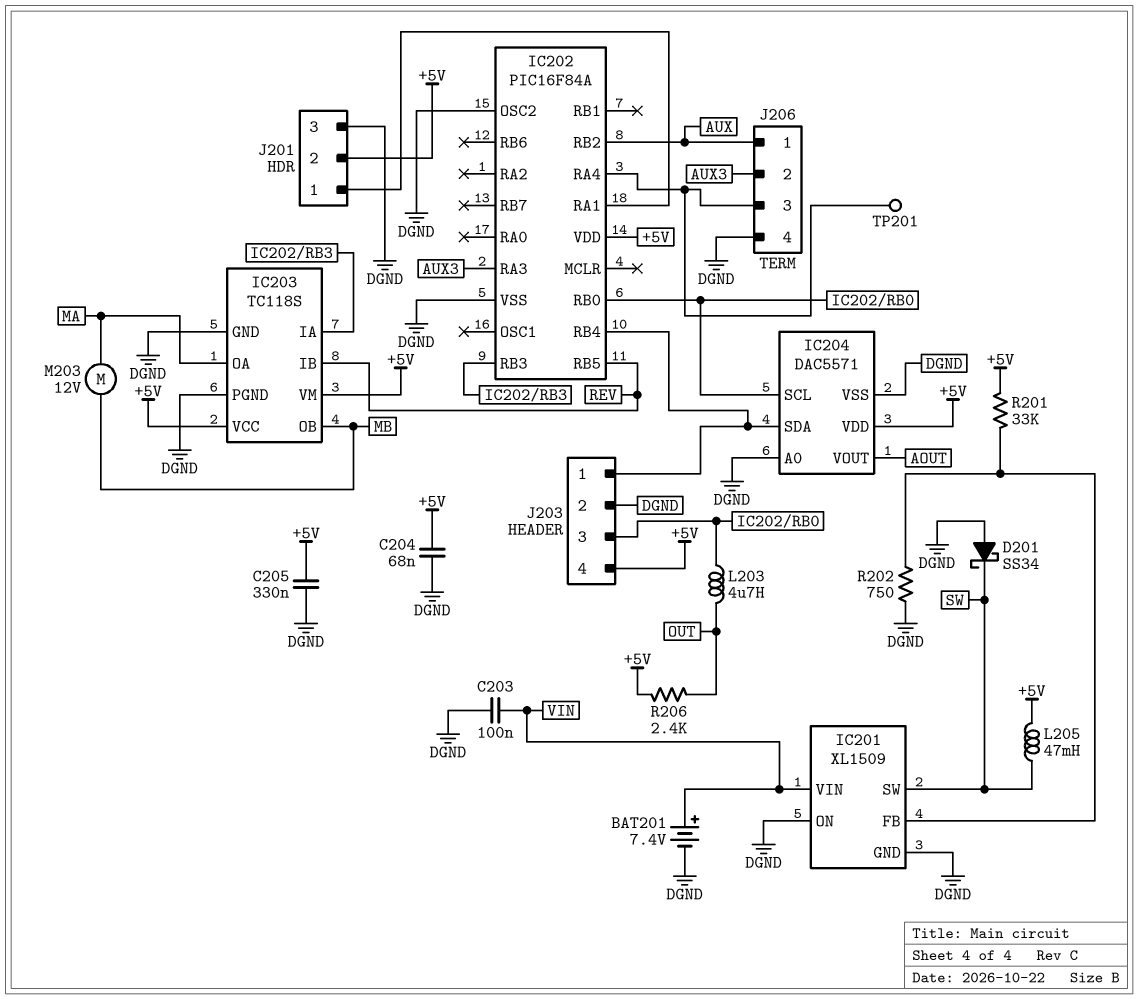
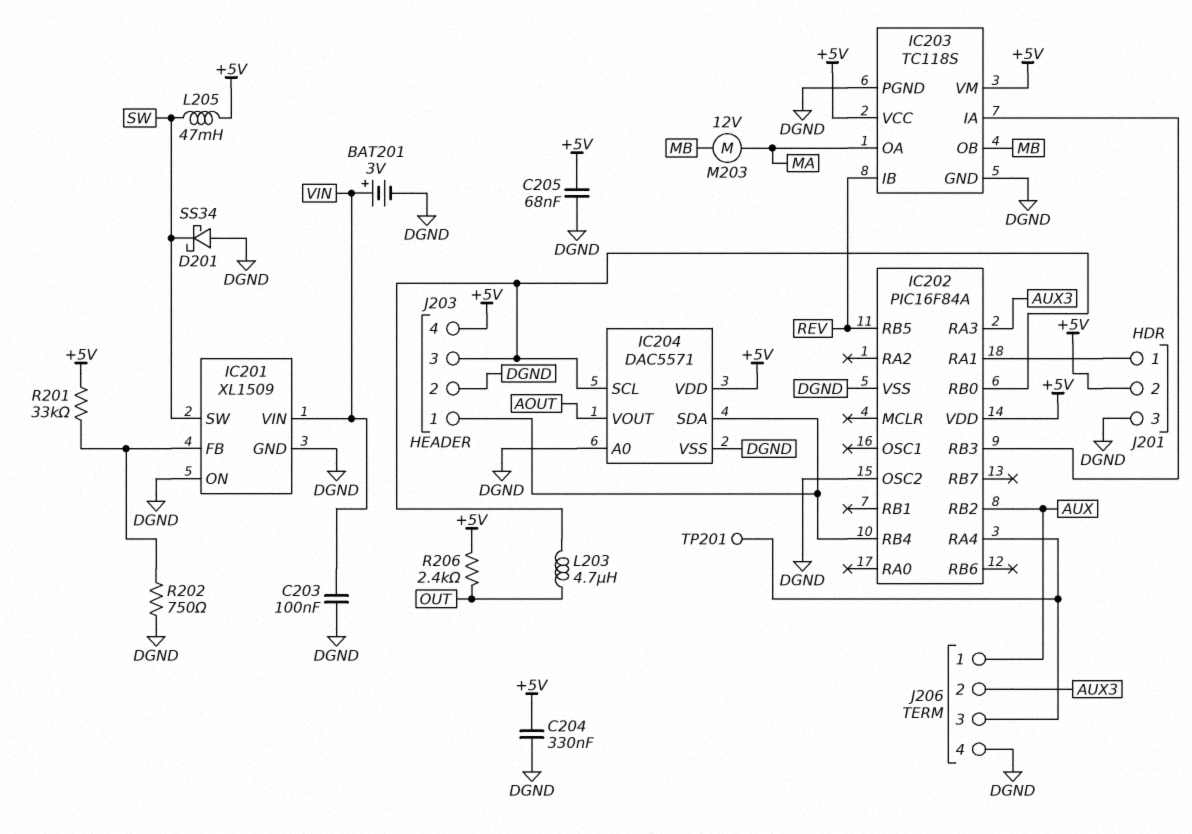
BAT201: 7.4V (plus VIN, minus DGND) -> 3V (plus VIN, minus DGND)
C204: 68nF (+5V, DGND) -> 330nF (+5V, DGND)
C205: 330nF (+5V, DGND) -> 68nF (+5V, DGND)

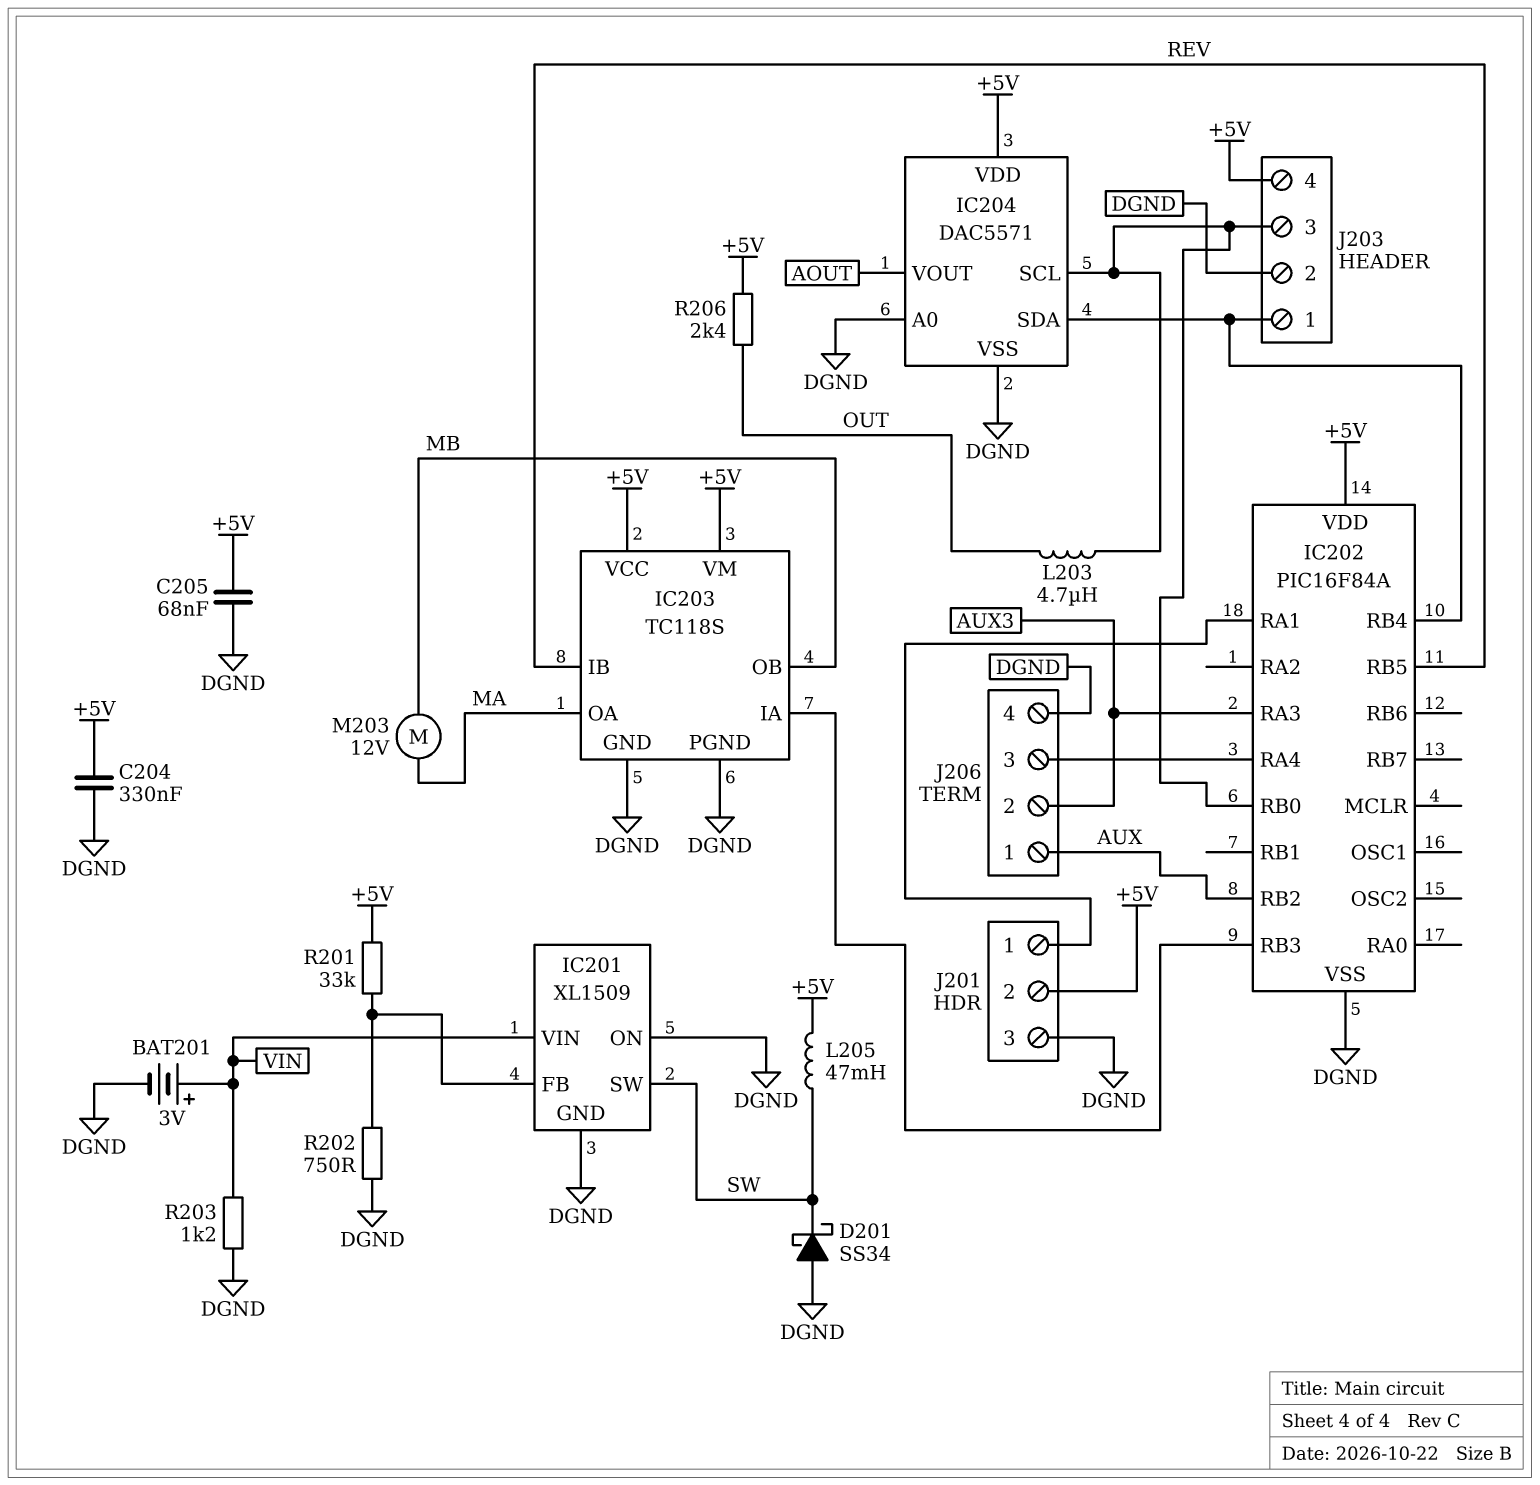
C203: 100nF (DGND, VIN) -> none
IC202 pin OSC2: DGND -> none
R203: none -> 1.2k (DGND, VIN)
TP201: test point (IC202/RA4) -> none

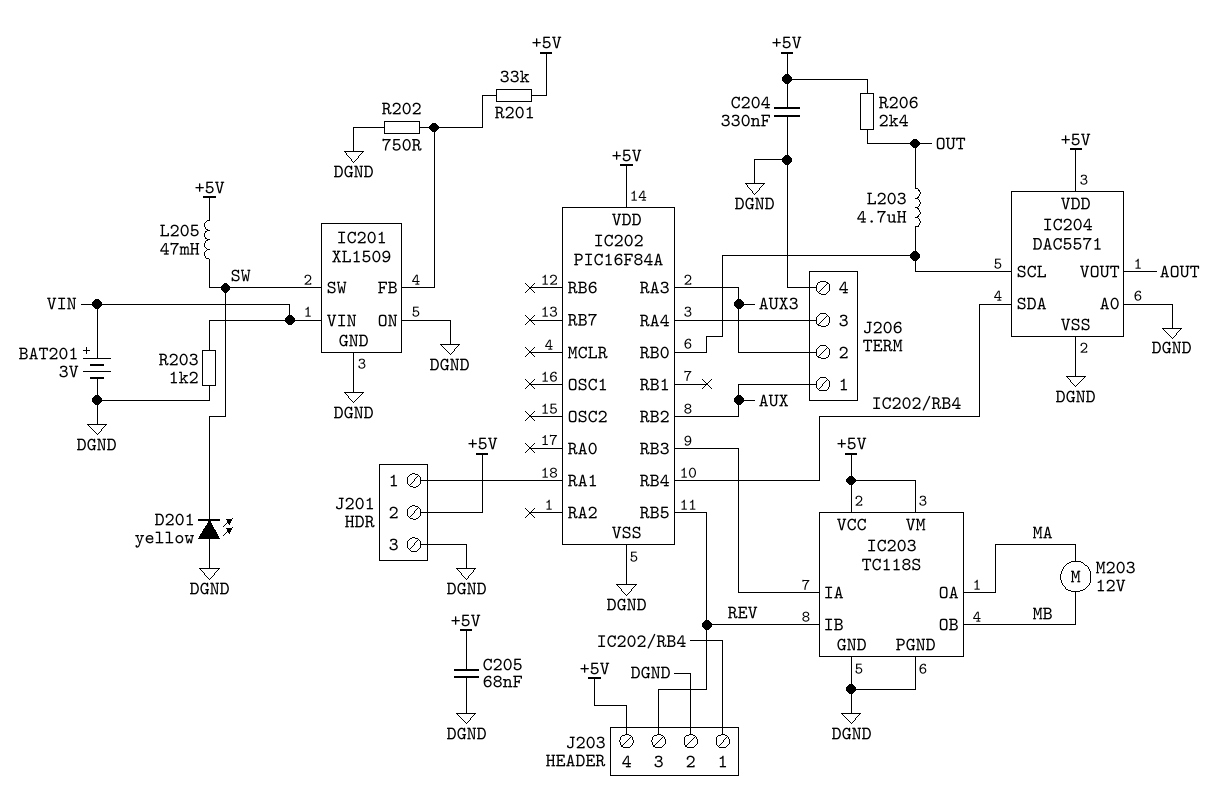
D201: schottky SS34 (A DGND, K SW) -> LED yellow (A DGND, K SW)
J203 pin 3: IC202/RB0 -> REV

